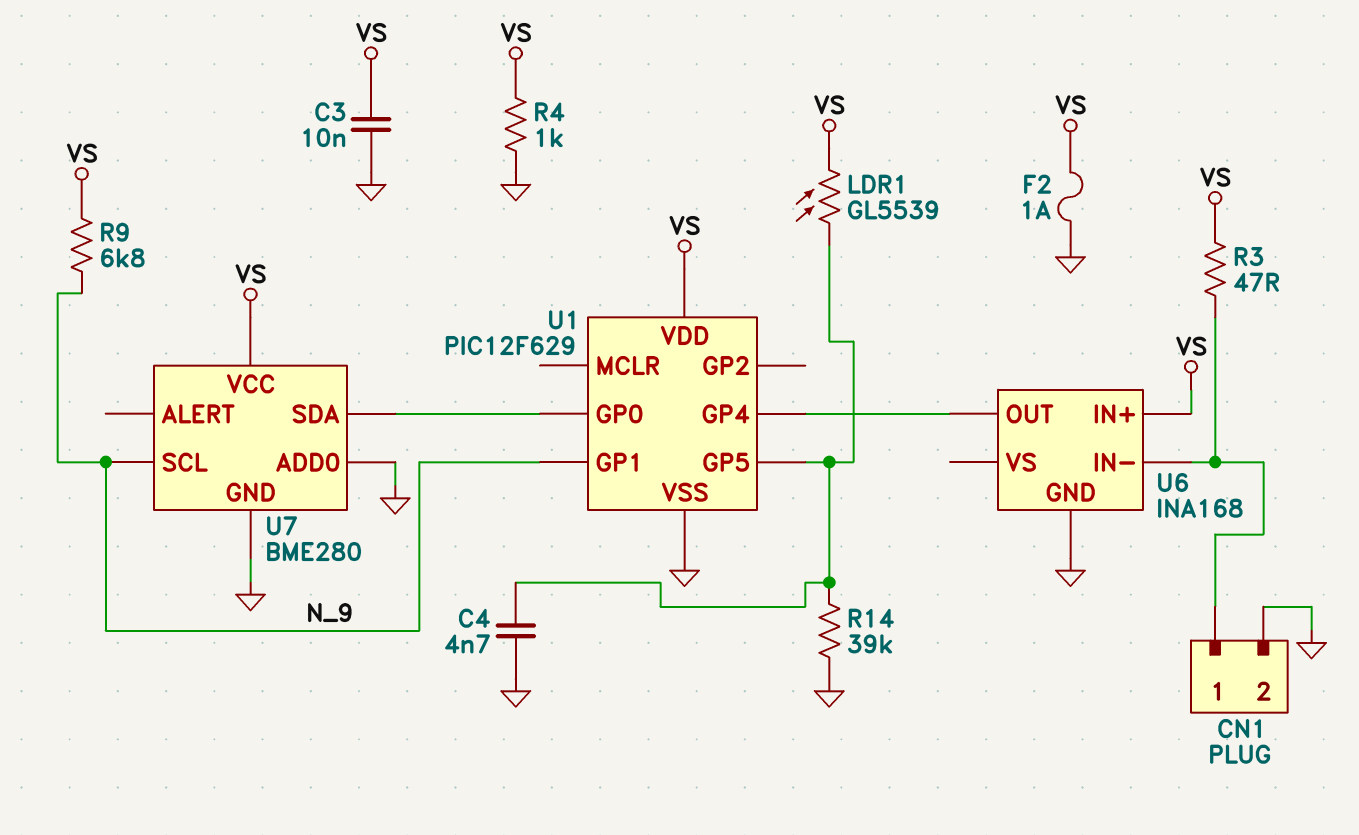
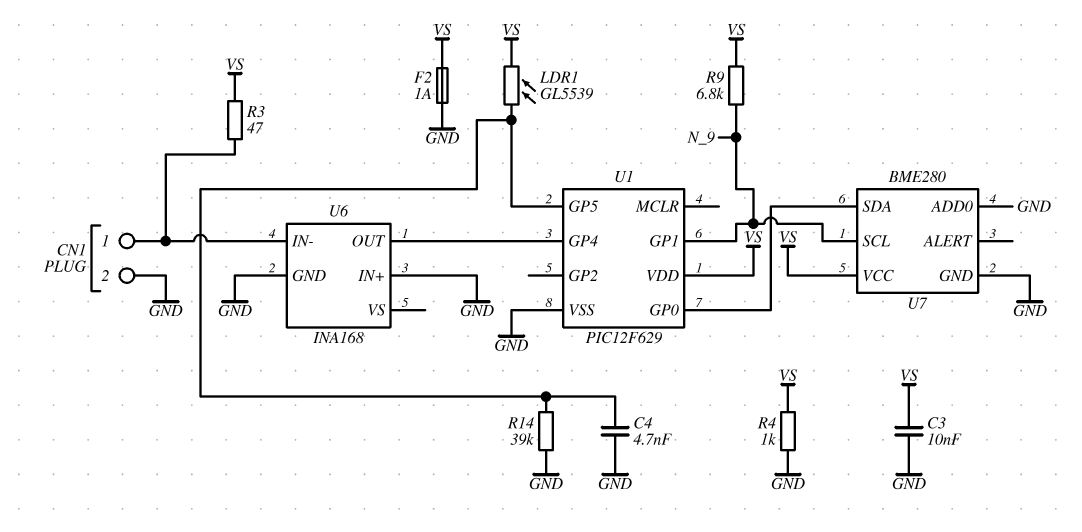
U6 pin IN+: VS -> GND

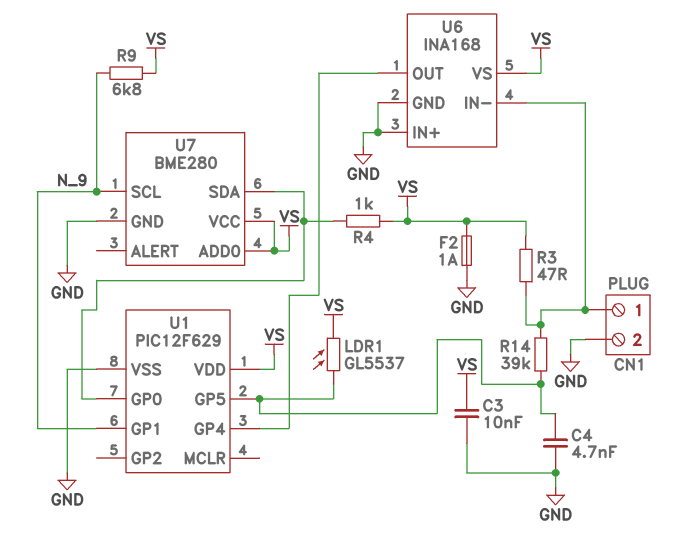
LDR1: GL5539 (U1/GP5, VS) -> GL5537 (U1/GP5, VS)
R4: 1k (GND, VS) -> 1k (U1/GP0, VS)
R14: 39k (GND, U1/GP5) -> 39k (CN1/1, U1/GP5)
U6 pin VS: none -> VS
U7 pin ADD0: GND -> VS

